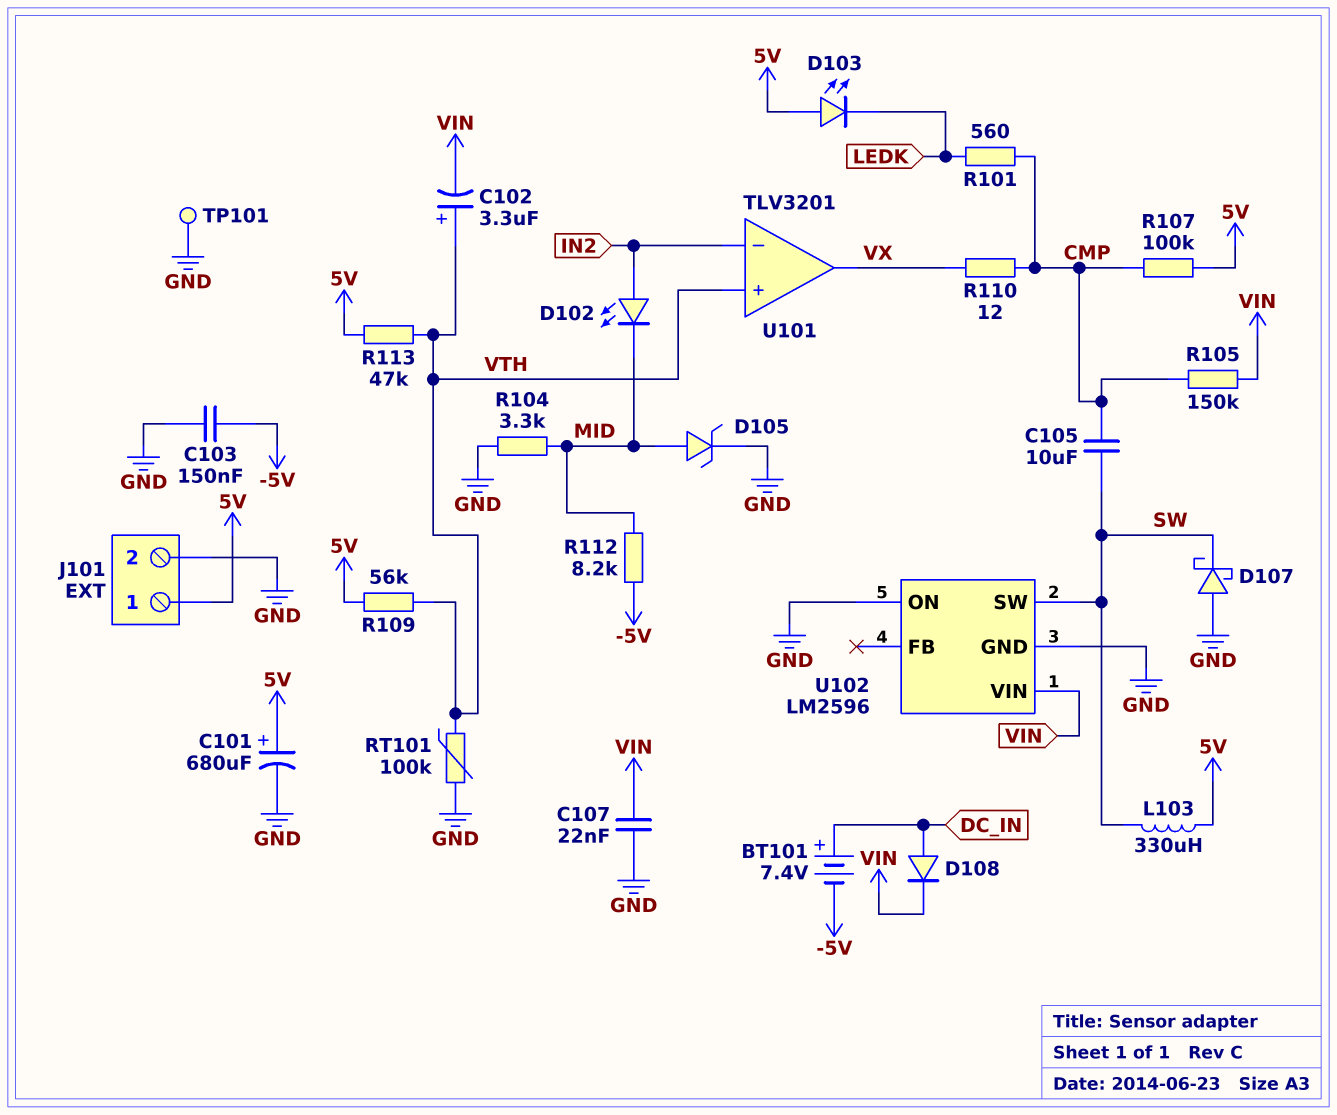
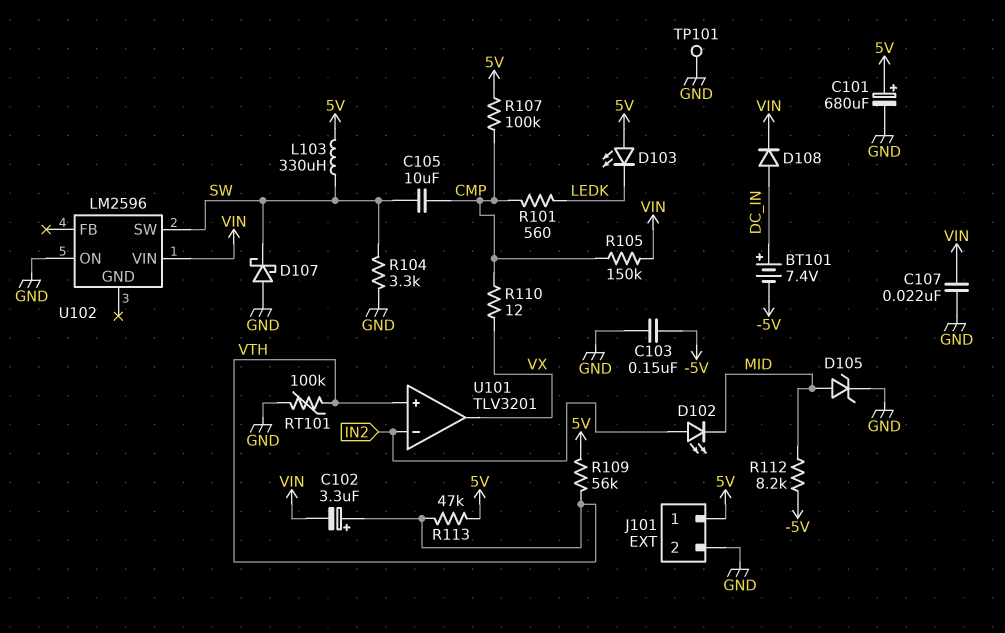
R104: 3.3k (GND, MID) -> 3.3k (GND, SW)
U102 pin GND: GND -> none

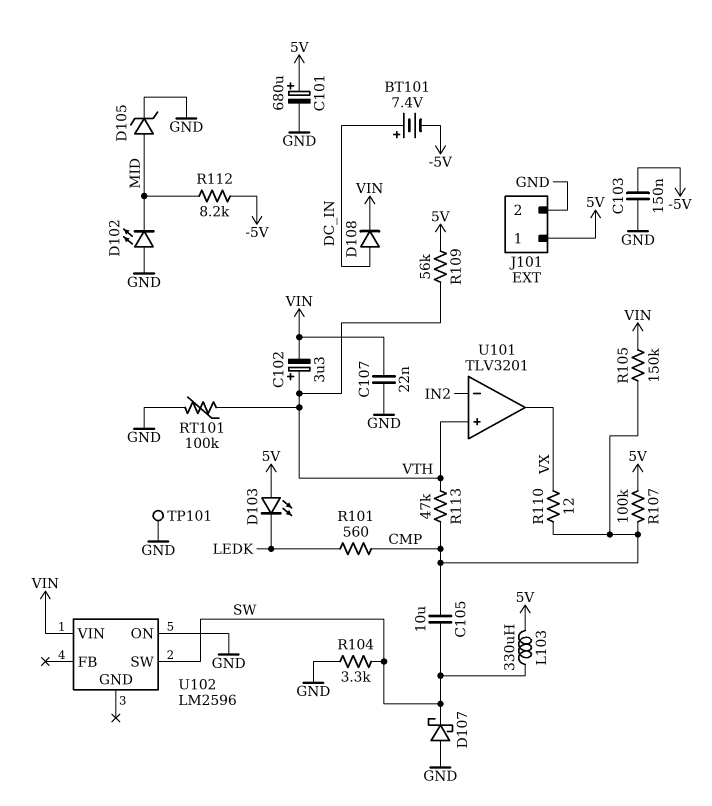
D102: LED (A IN2, K MID) -> LED (A GND, K MID)
R113: 47k (5V, VTH) -> 47k (CMP, VTH)

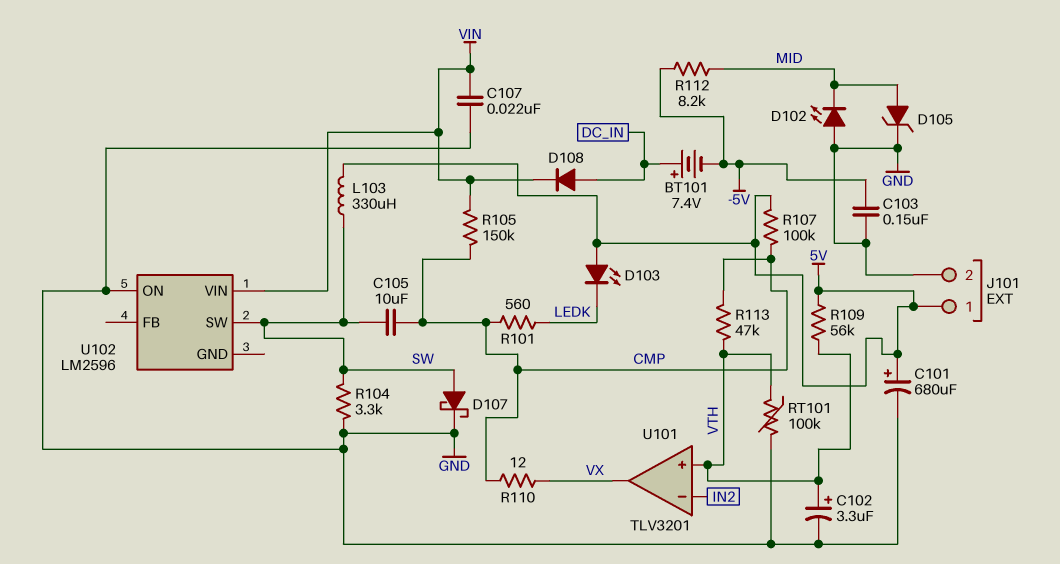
C102: 3.3uF (plus VTH, minus VIN) -> 3.3uF (plus VTH, minus GND)
D107: schottky (A GND, K SW) -> schottky (A SW, K GND)
TP101: test point (GND) -> none

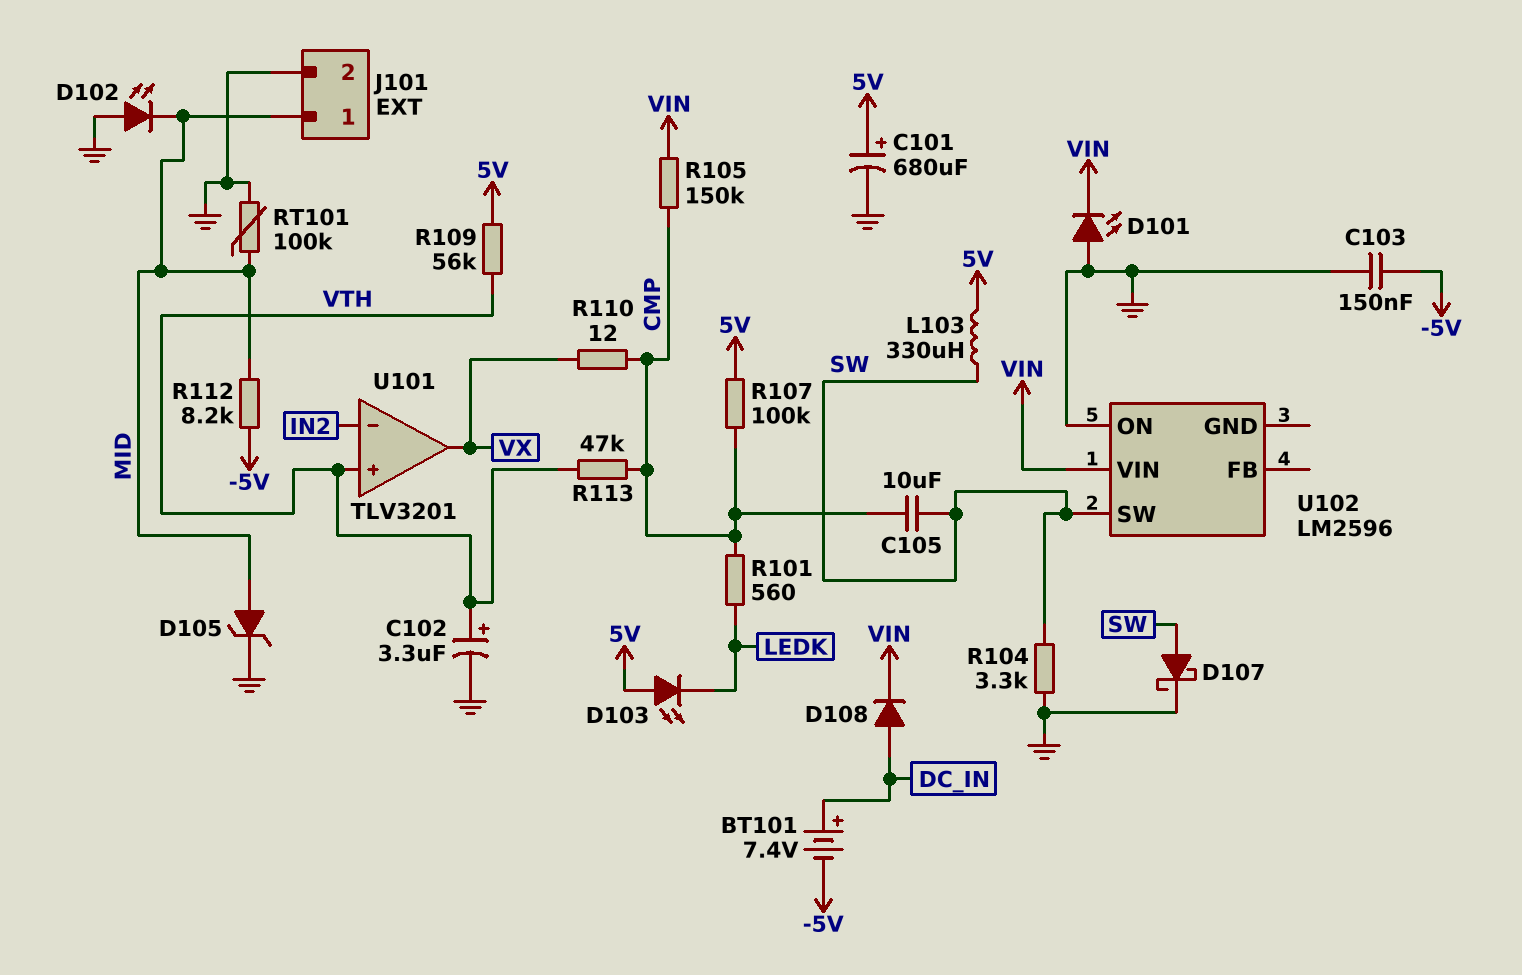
C107: 22nF (GND, VIN) -> none
D101: none -> LED (A GND, K VIN)
J101 pin 1: 5V -> MID
RT101: 100k (GND, VTH) -> 100k (GND, MID)

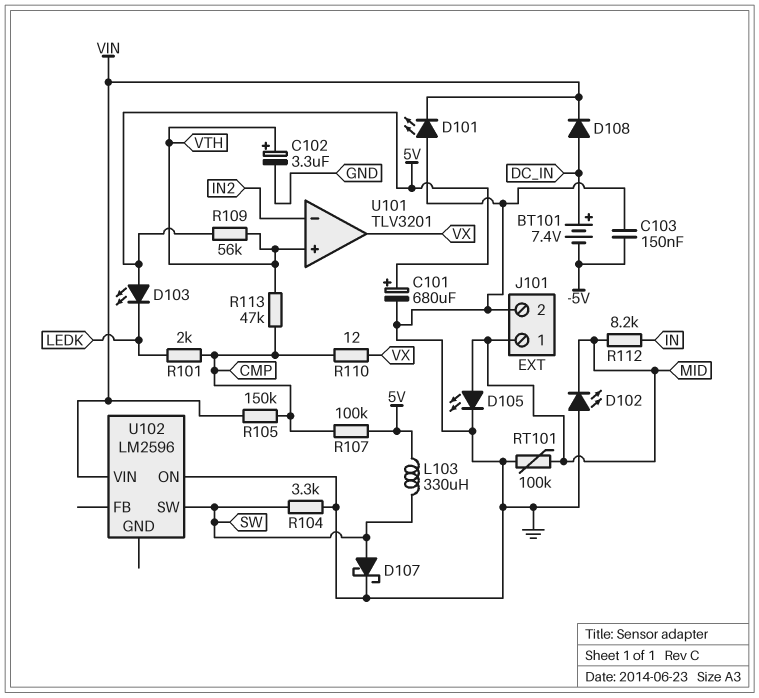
C105: 10uF (CMP, SW) -> none
D105: zener (A MID, K GND) -> LED (A MID, K GND)
R101: 560 (CMP, LEDK) -> 2k (CMP, LEDK)
R112: 8.2k (-5V, MID) -> 8.2k (IN, MID)

